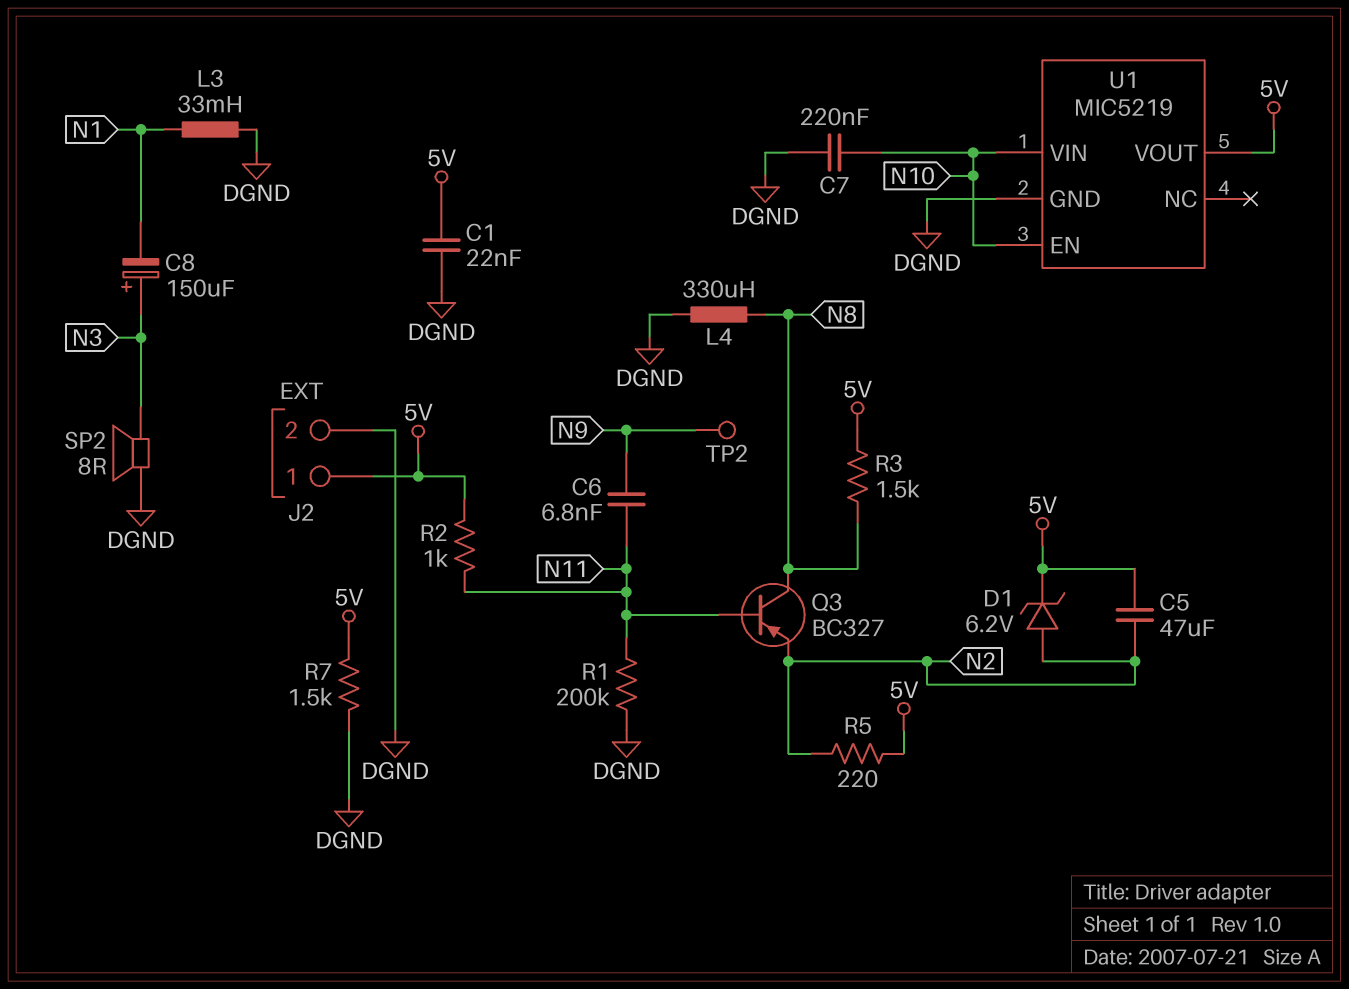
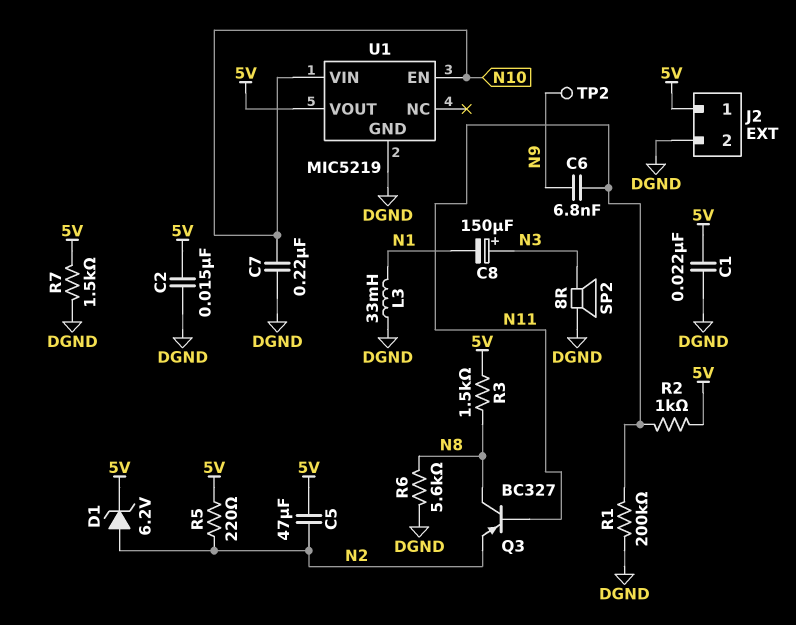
C2: none -> 15nF (5V, DGND)
L4: 330uH (DGND, N8) -> none
R6: none -> 5.6k (DGND, N8)

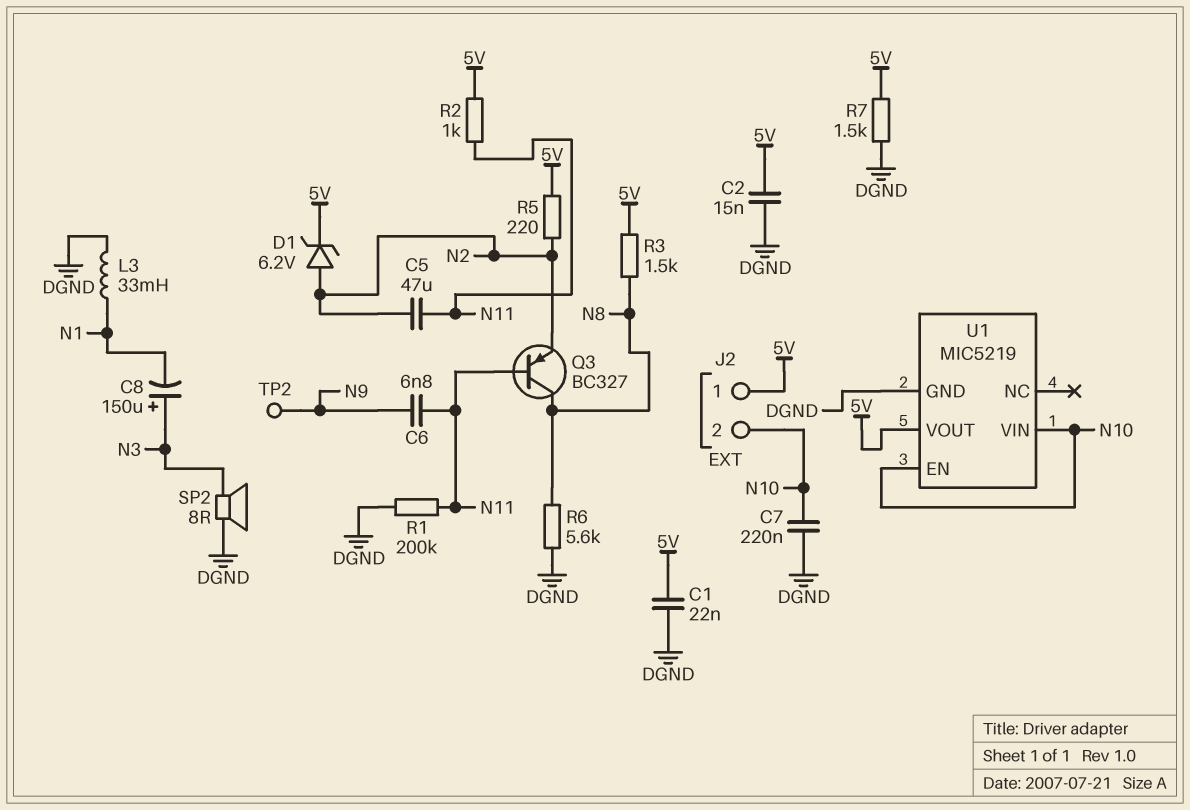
C5: 47uF (5V, N2) -> 47uF (N2, N11)
J2 pin 2: DGND -> N10

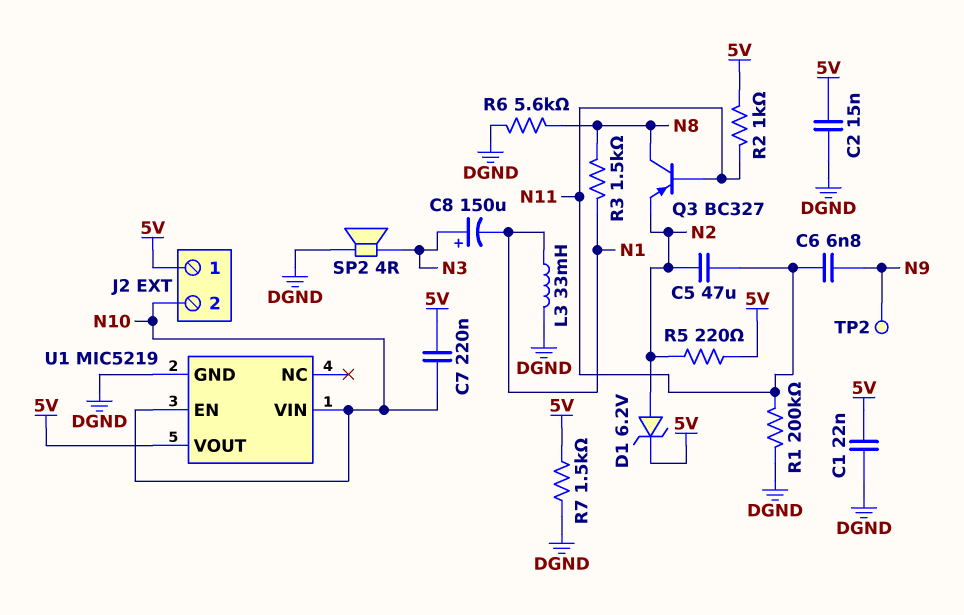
C7: 220nF (DGND, N10) -> 220nF (5V, N10)
R3: 1.5k (5V, N8) -> 1.5k (N1, N8)
SP2: speaker 8R (DGND, N3) -> speaker 4R (DGND, N3)

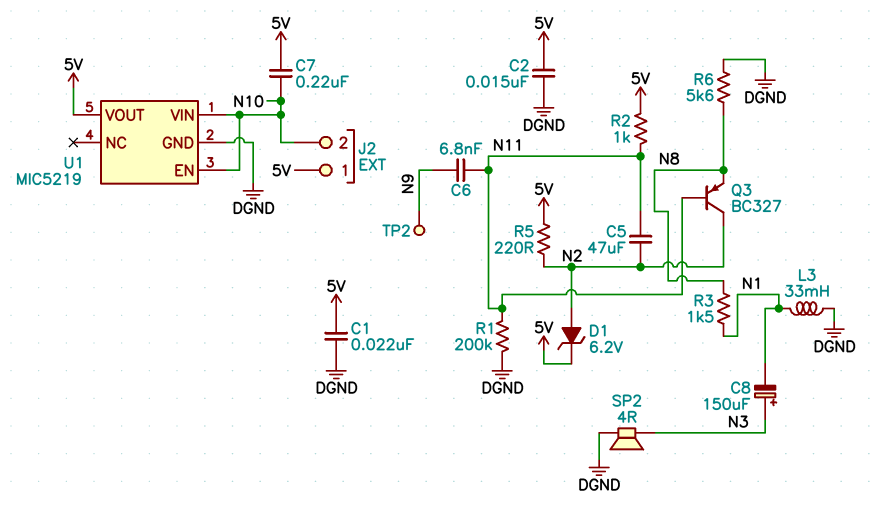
Q3: PNP BC327 (B N11, C N8, E N2) -> PNP BC327 (B N11, C N2, E N8)
R7: 1.5k (5V, DGND) -> none

